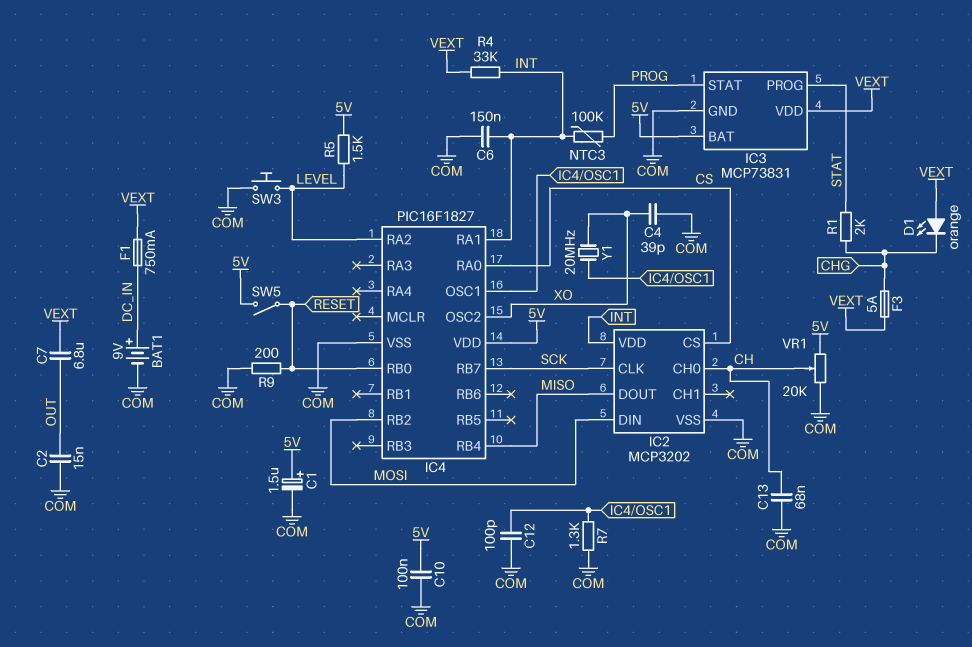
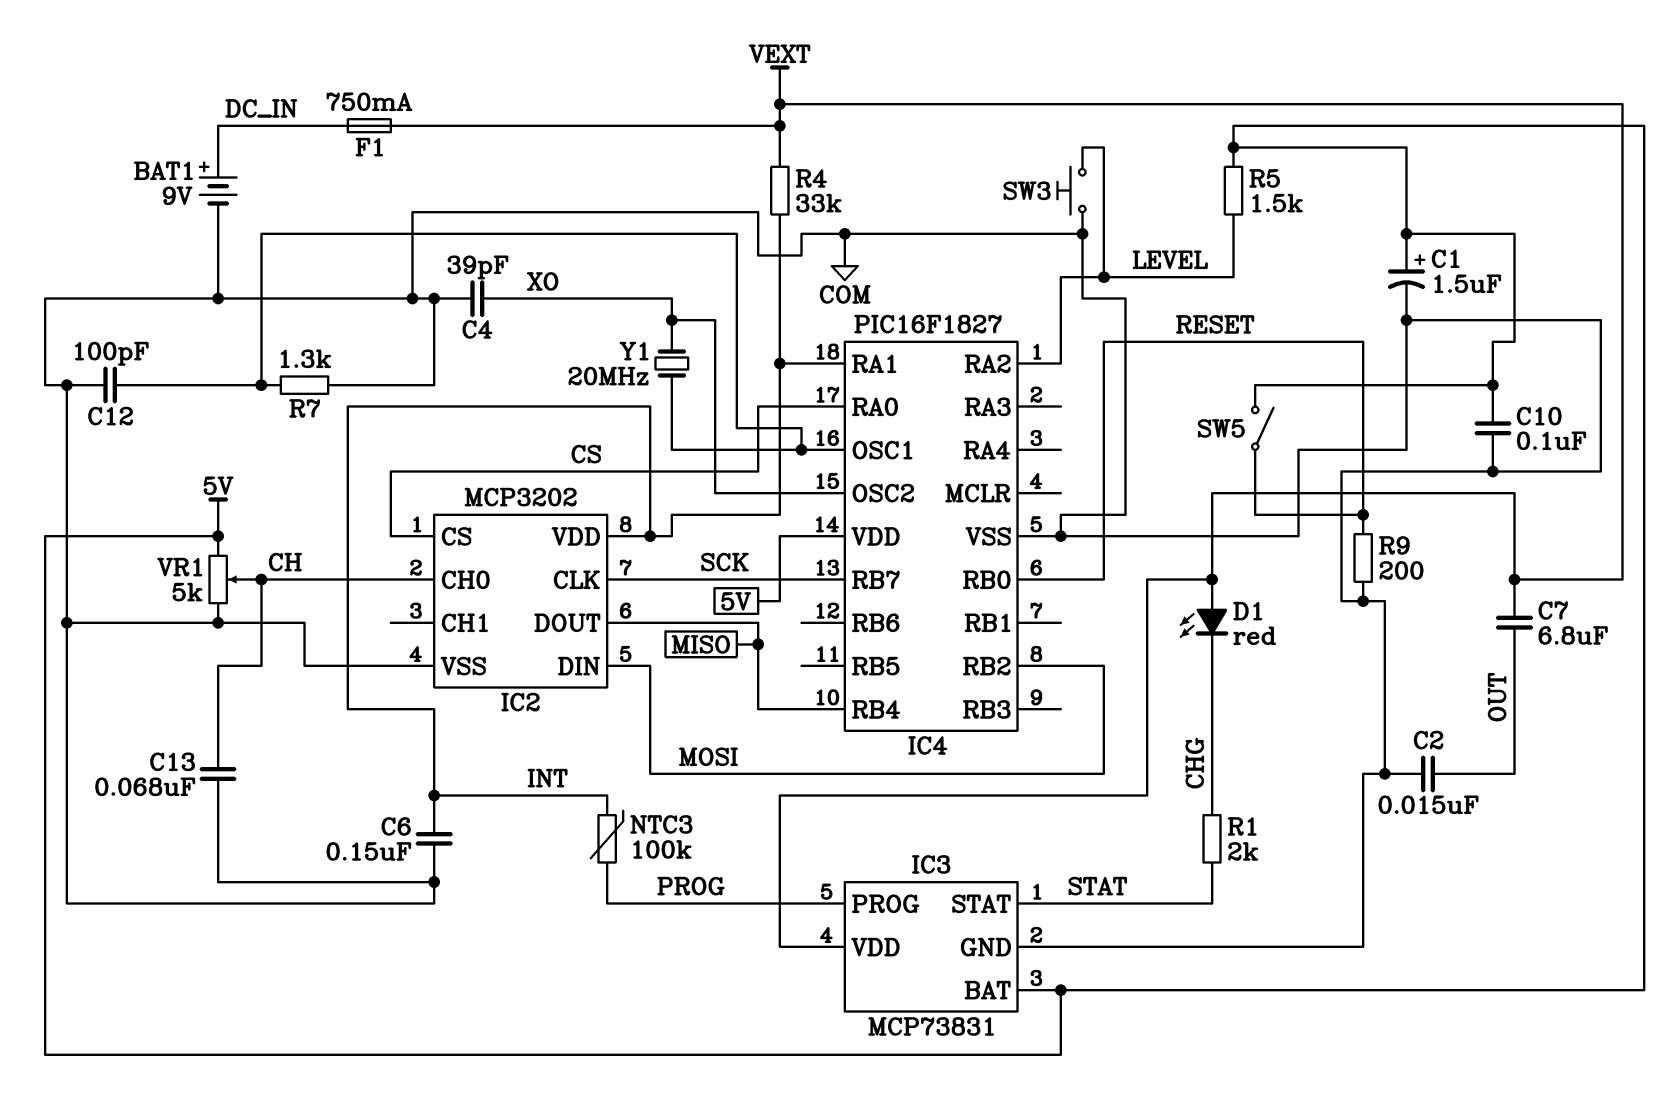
D1: LED orange (A VEXT, K CHG) -> LED red (A VEXT, K CHG)
F3: 5A (CHG, VEXT) -> none
IC3 pin PROG: STAT -> PROG
IC3 pin STAT: PROG -> STAT
VR1: 20k (5V, COM, wiper CH) -> 5k (5V, COM, wiper CH)

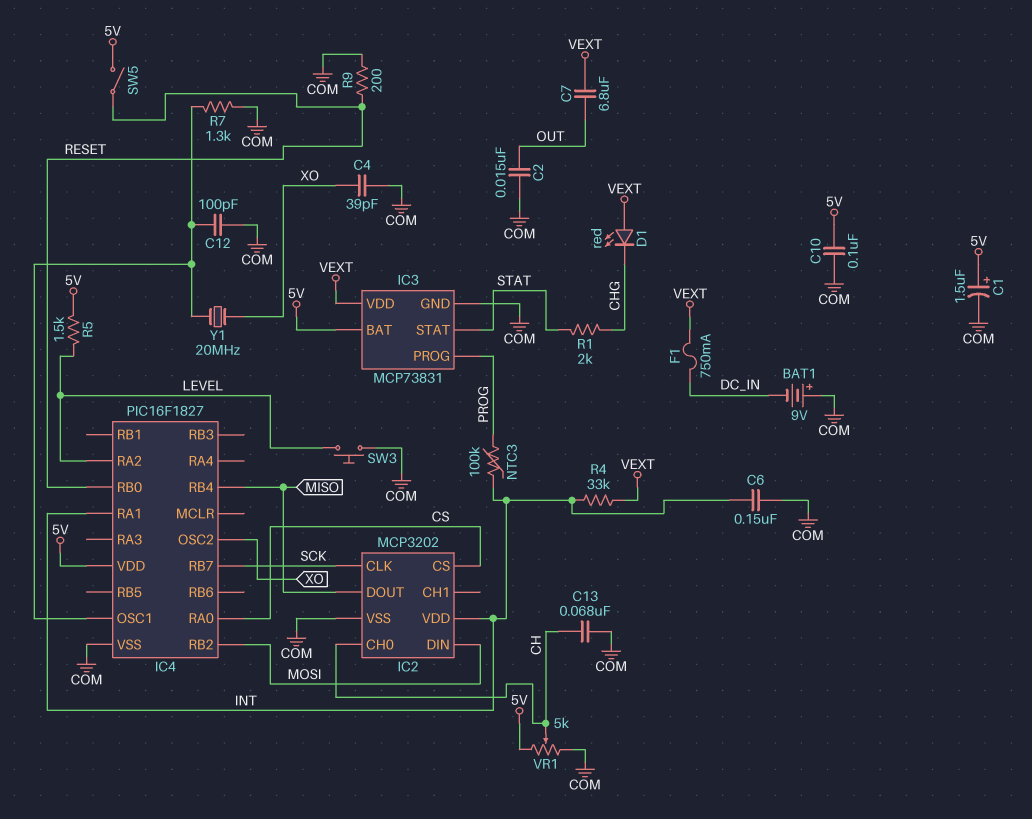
BAT1: 9V (plus DC_IN, minus COM) -> 9V (plus COM, minus DC_IN)

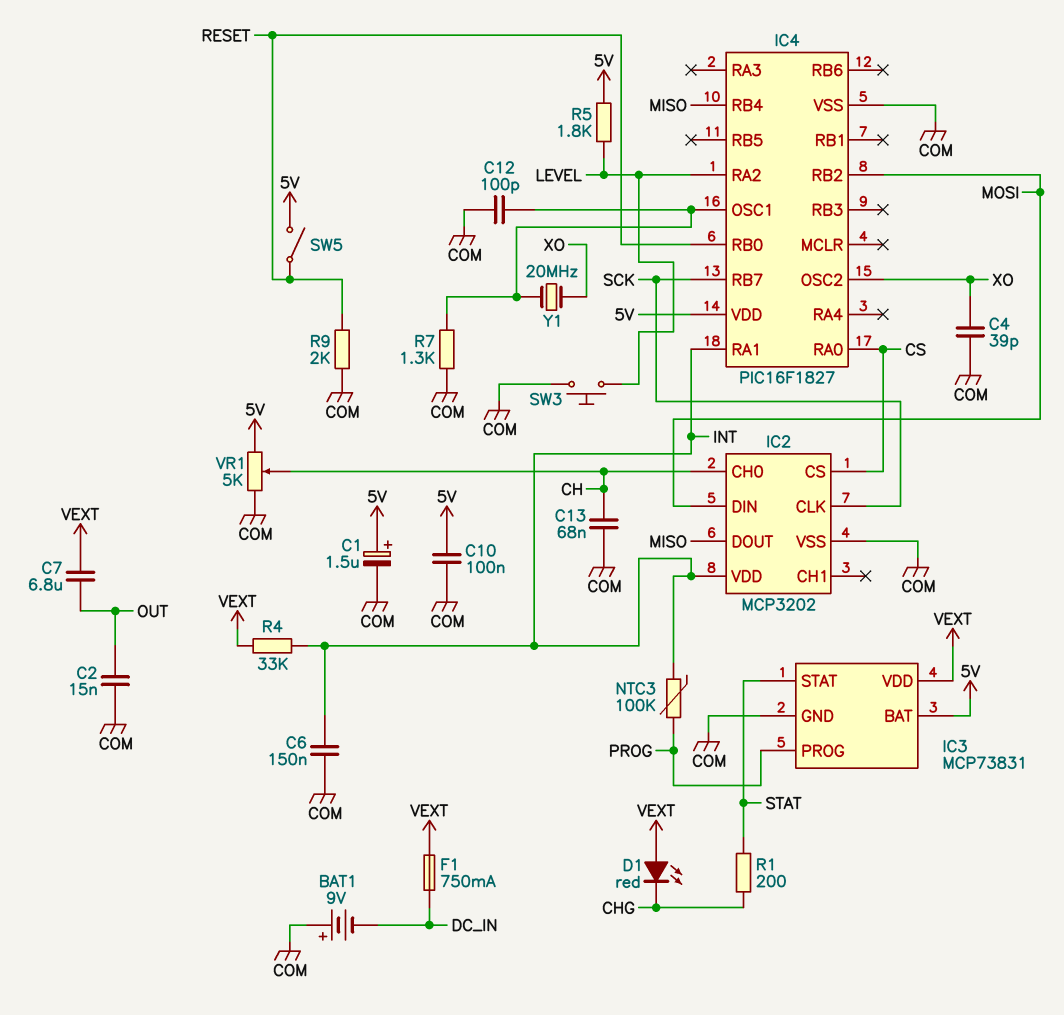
R1: 2k (CHG, STAT) -> 200 (CHG, STAT)
R5: 1.5k (5V, LEVEL) -> 1.8k (5V, LEVEL)
R9: 200 (COM, RESET) -> 2k (COM, RESET)

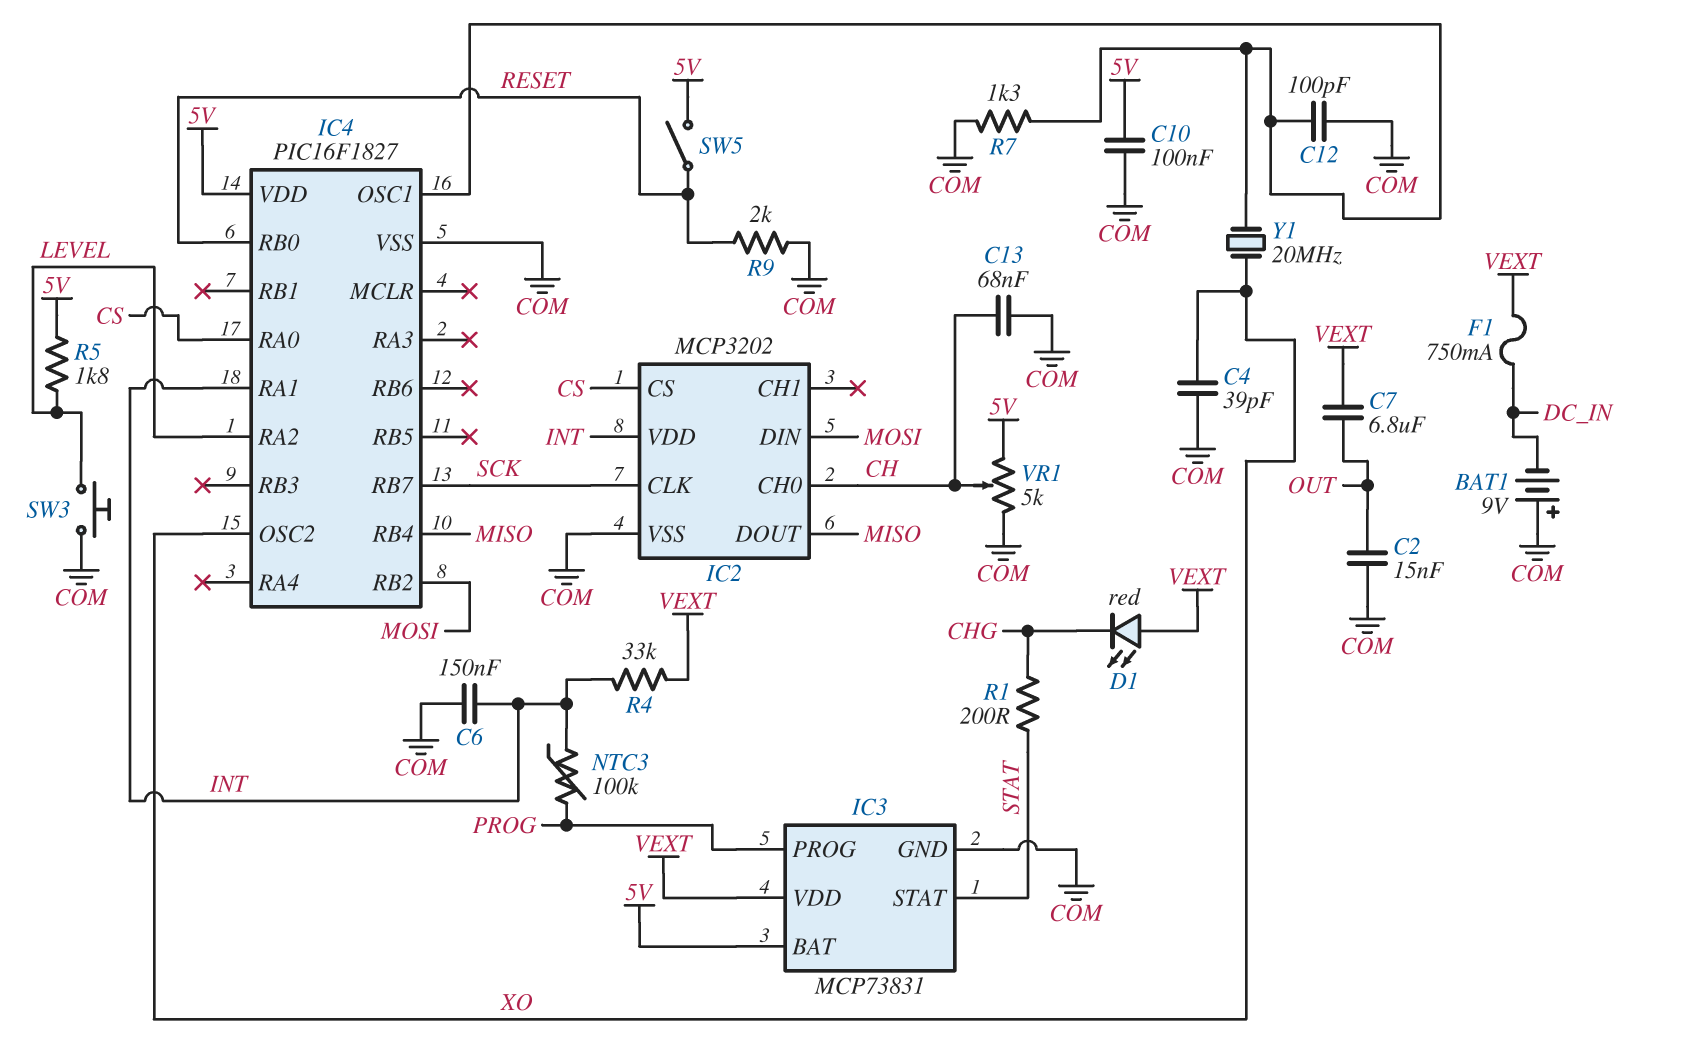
C1: 1.5uF (plus 5V, minus COM) -> none

